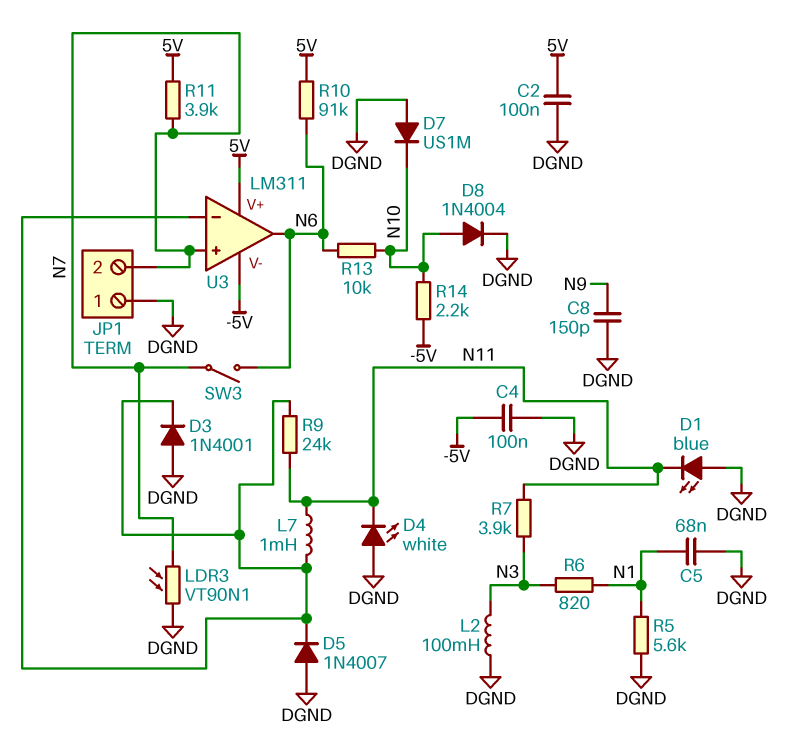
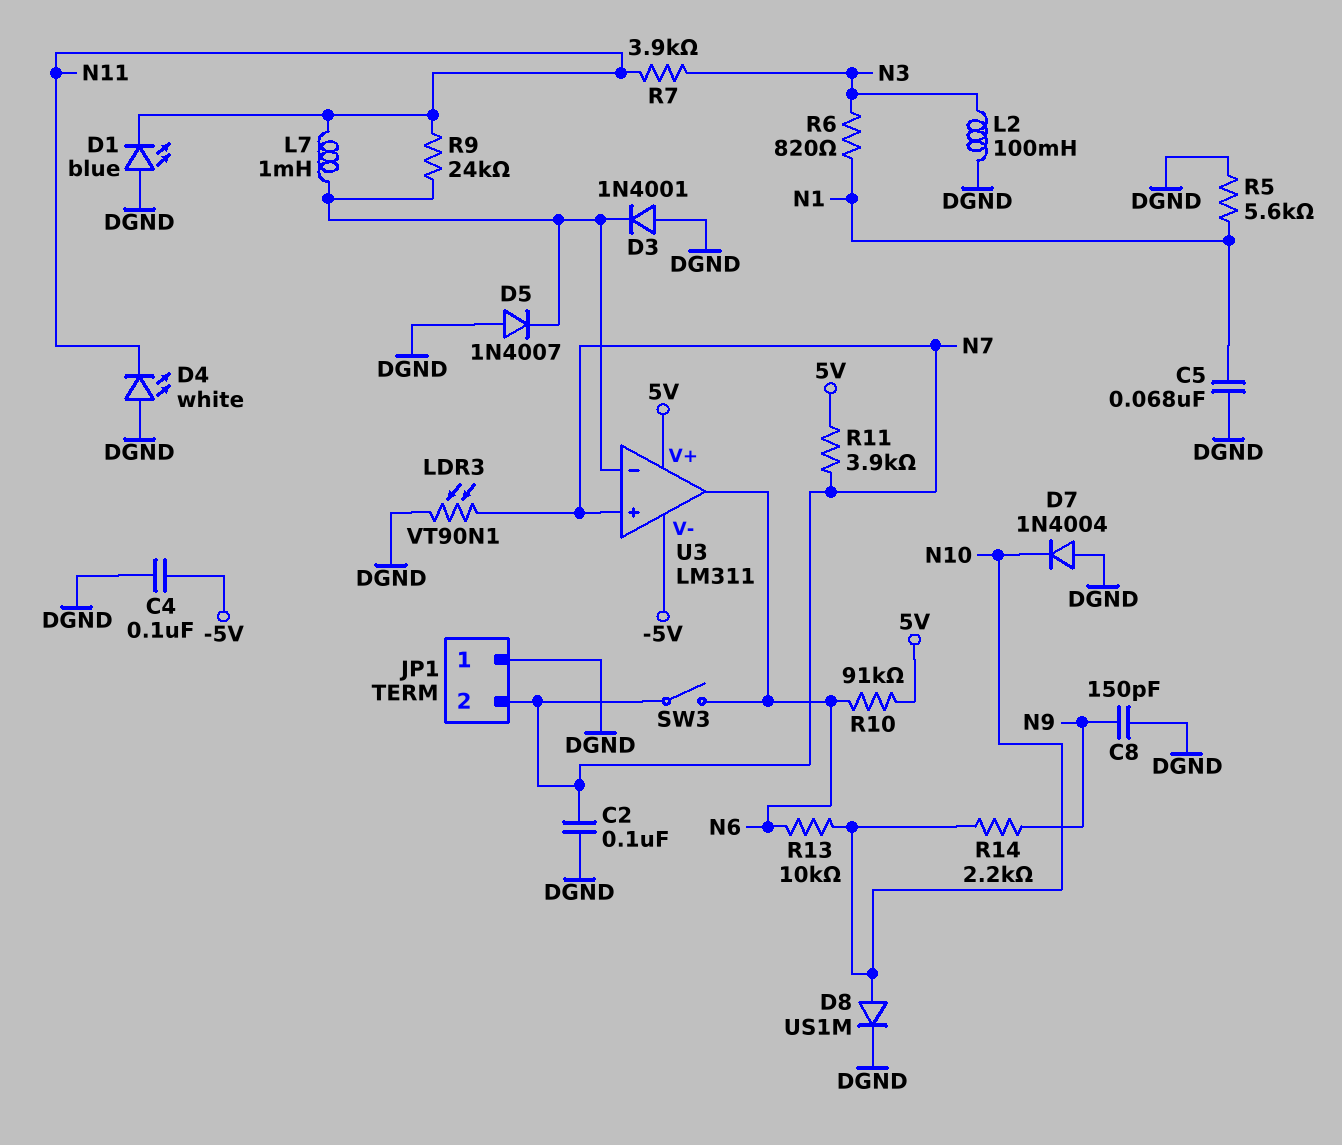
C2: 100nF (5V, DGND) -> 100nF (DGND, N7)
D7: diode US1M (A DGND, K N10) -> diode 1N4004 (A DGND, K N10)
D8: diode 1N4004 (A N10, K DGND) -> diode US1M (A N10, K DGND)
R14: 2.2k (-5V, N10) -> 2.2k (N9, N10)

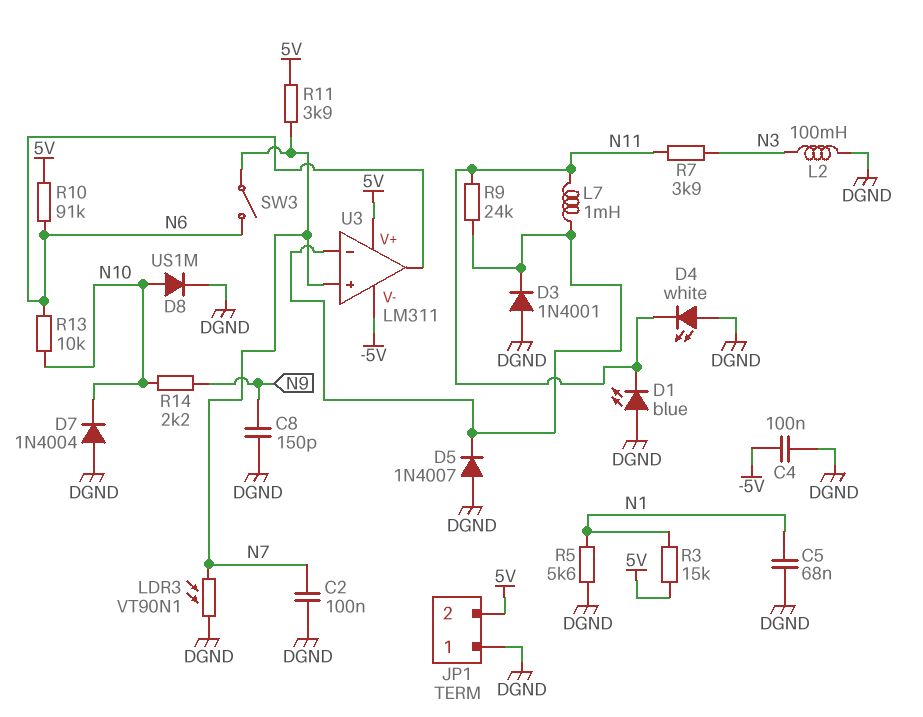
JP1 pin 2: N7 -> 5V
R3: none -> 15k (5V, N1)
R6: 820 (N1, N3) -> none

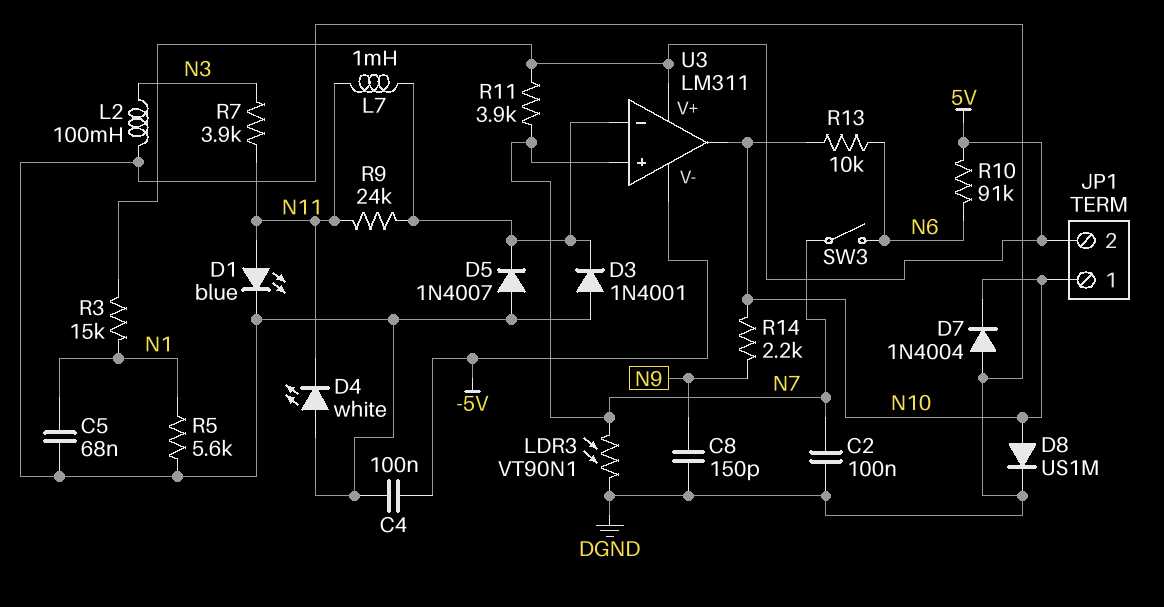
D1: LED blue (A DGND, K N11) -> LED blue (A N11, K DGND)
JP1 pin 1: DGND -> N10
U3 pin out: N6 -> N10

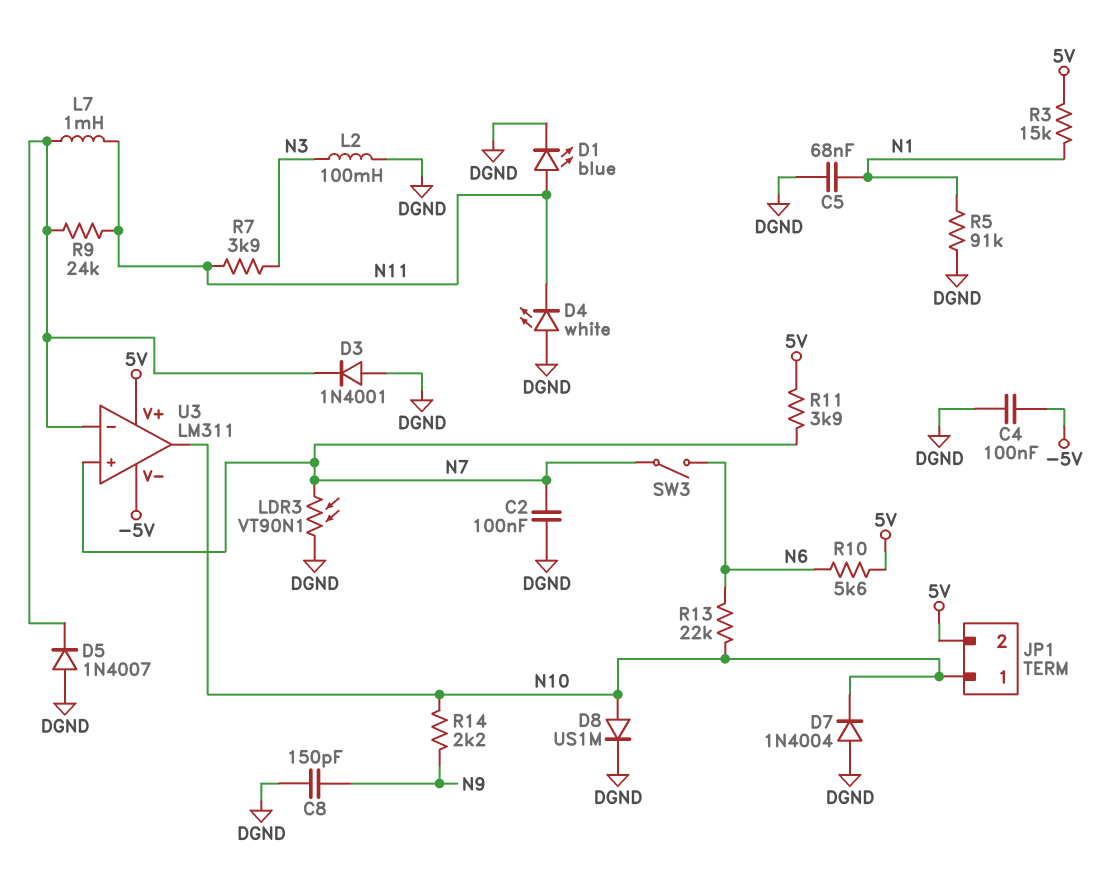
R5: 5.6k (DGND, N1) -> 91k (DGND, N1)
R10: 91k (5V, N6) -> 5.6k (5V, N6)
R13: 10k (N6, N10) -> 22k (N6, N10)

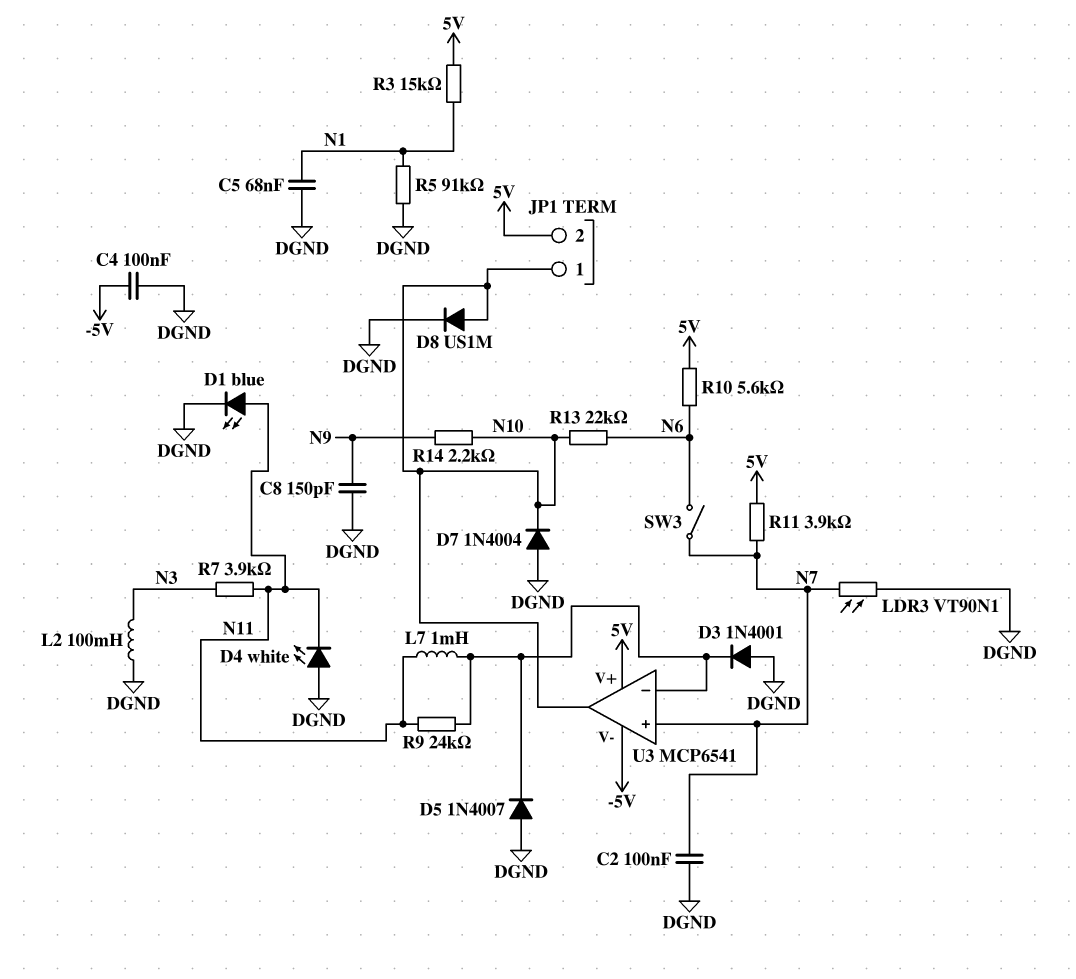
U3: LM311 -> MCP6541

